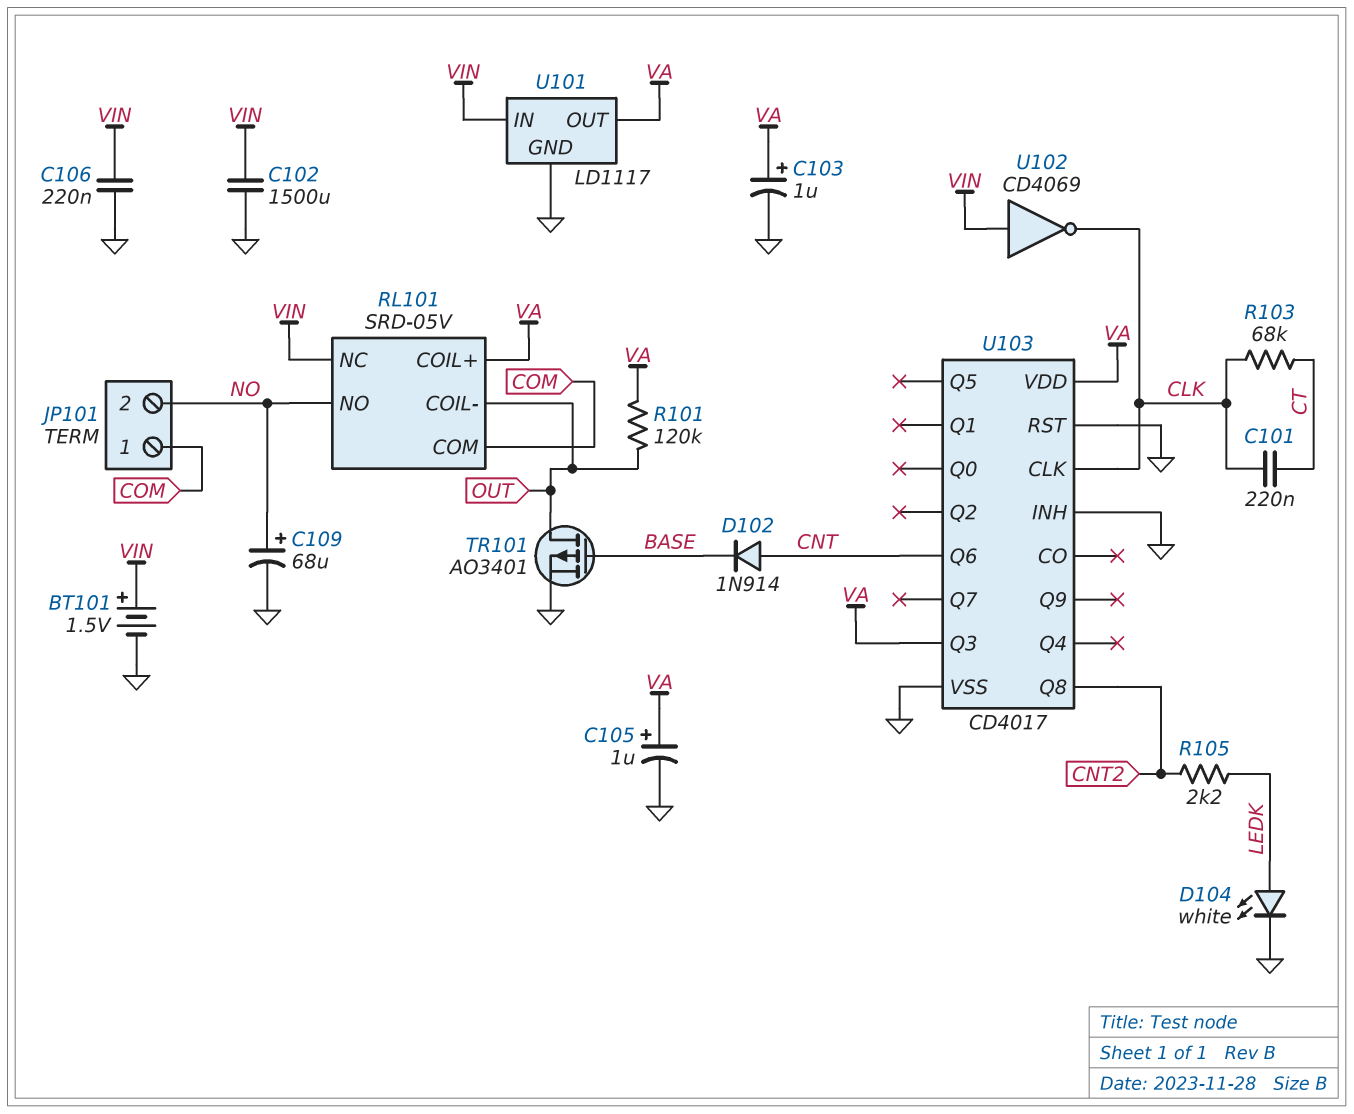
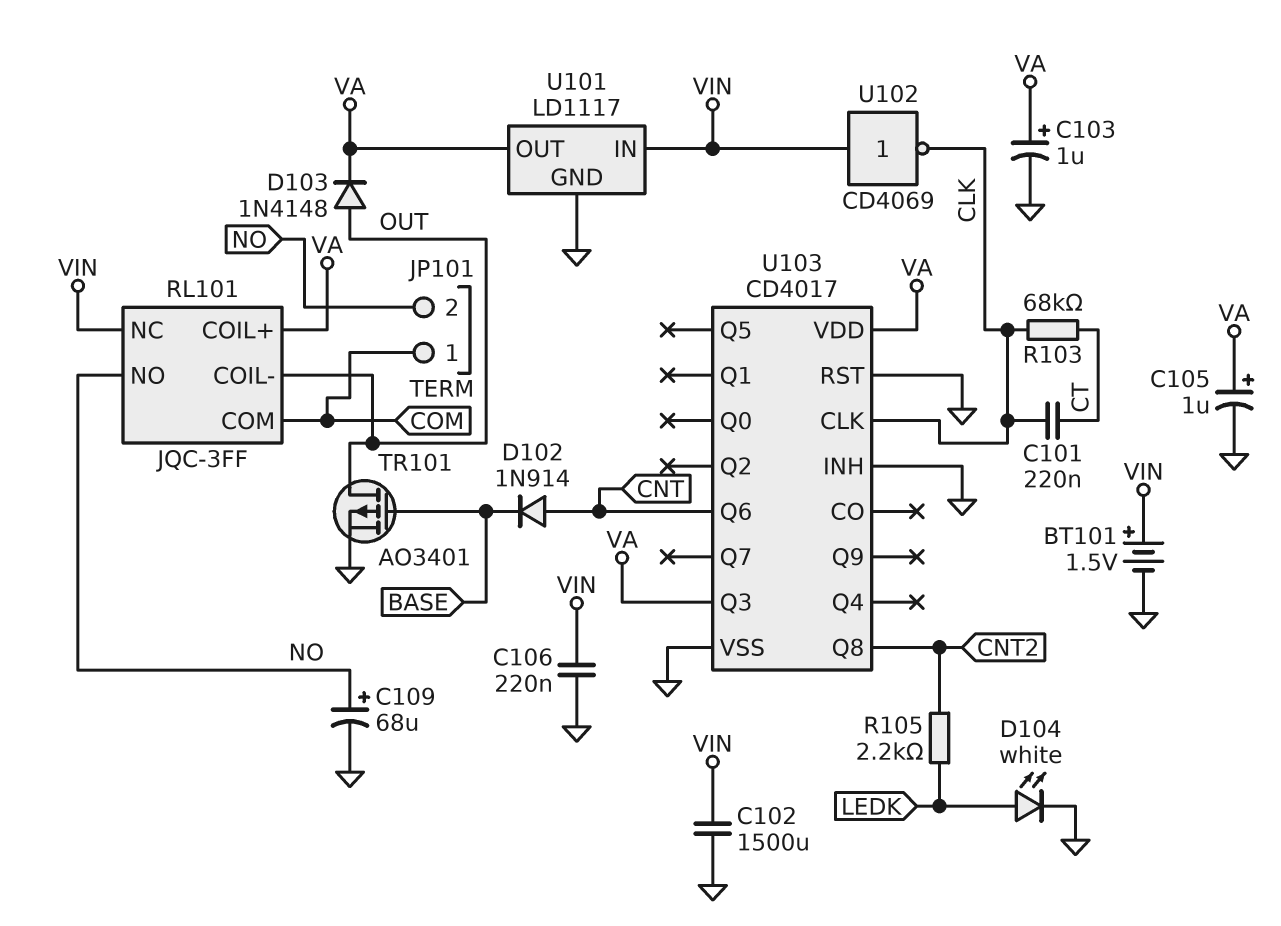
D103: none -> diode 1N4148 (A OUT, K VA)
R101: 120k (OUT, VA) -> none
RL101: SRD-05V -> JQC-3FF

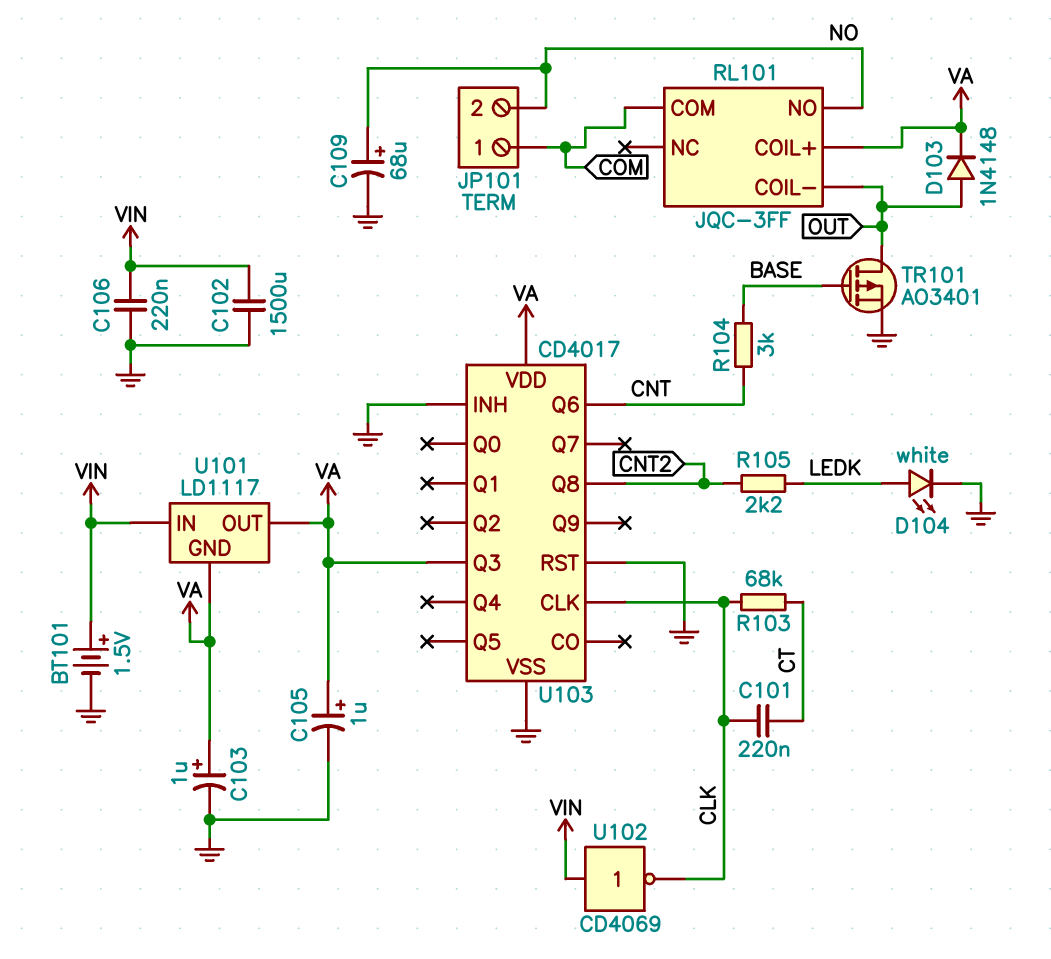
D102: diode 1N914 (A CNT, K BASE) -> none
R104: none -> 3k (BASE, CNT)
RL101 pin NC: VIN -> none
U101 pin GND: GND -> VA

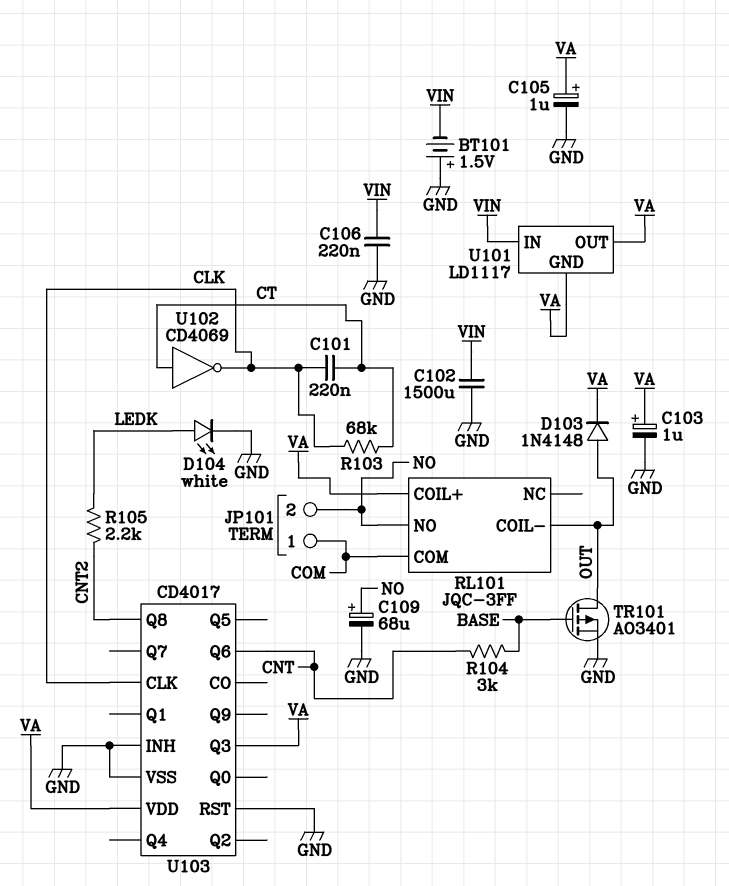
BT101: 1.5V (plus VIN, minus GND) -> 1.5V (plus GND, minus VIN)
U102: NOT CD4069 (in VIN, out CLK) -> NOT CD4069 (in CT, out CLK)

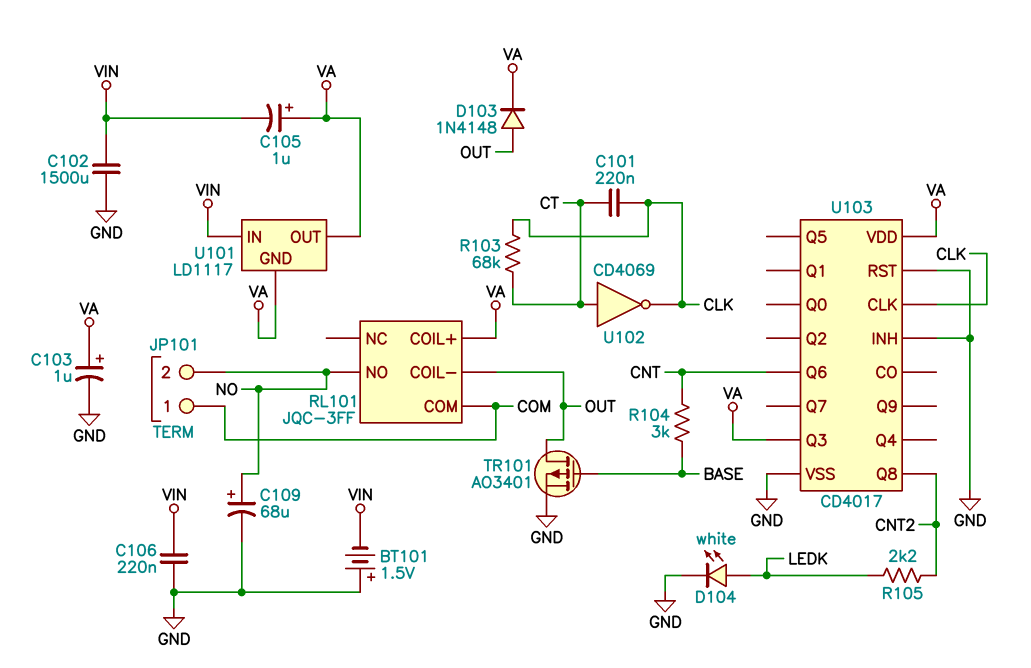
C105: 1uF (plus VA, minus GND) -> 1uF (plus VA, minus VIN)

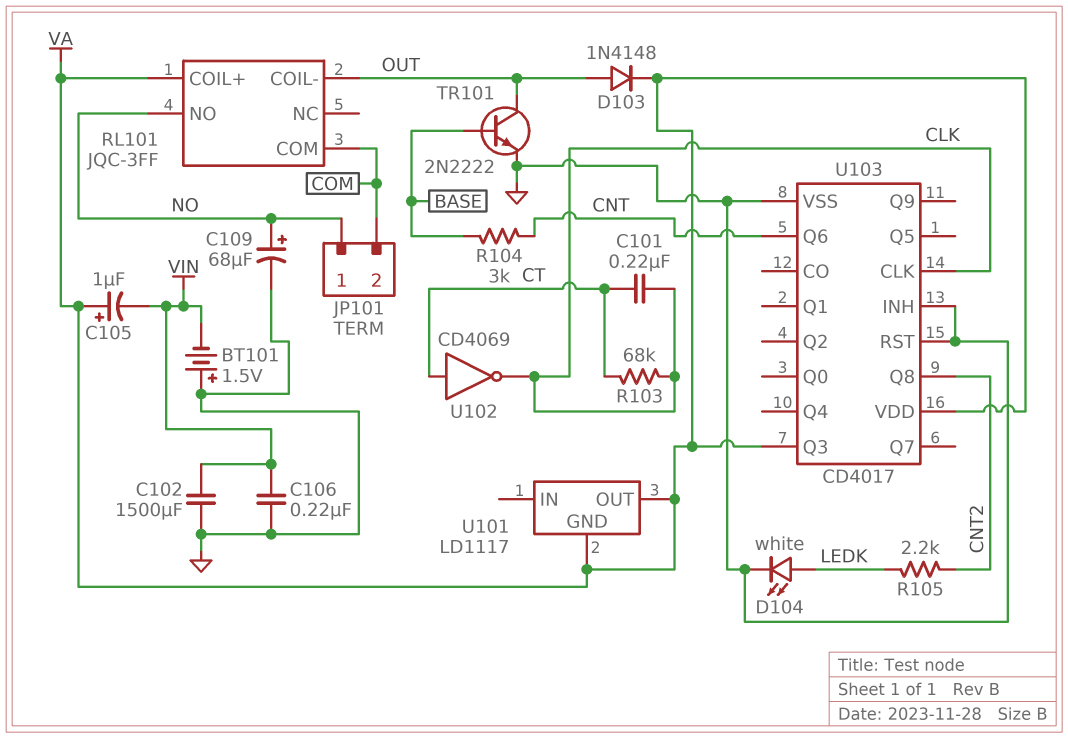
C103: 1uF (plus VA, minus GND) -> none
JP101 pin 1: COM -> NO
JP101 pin 2: NO -> COM
TR101: PMOS AO3401 (G BASE, D OUT, S GND) -> NPN 2N2222 (B BASE, C OUT, E GND)
U101 pin IN: VIN -> none

